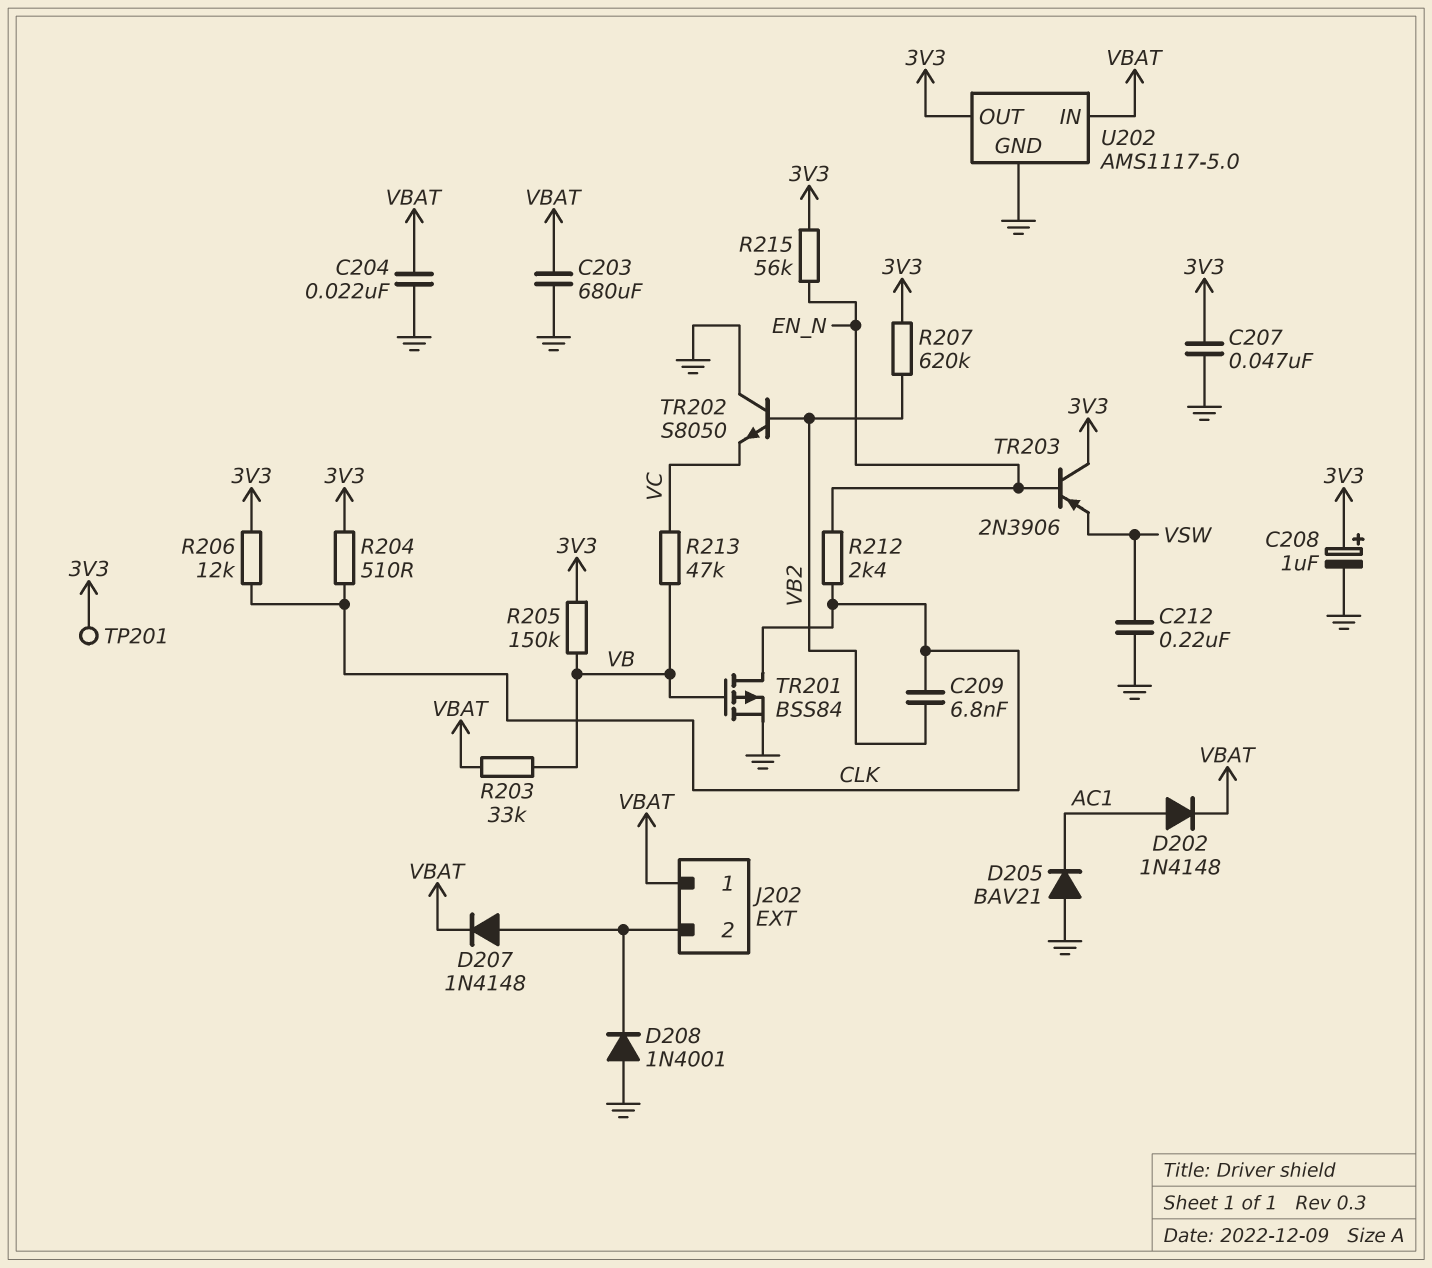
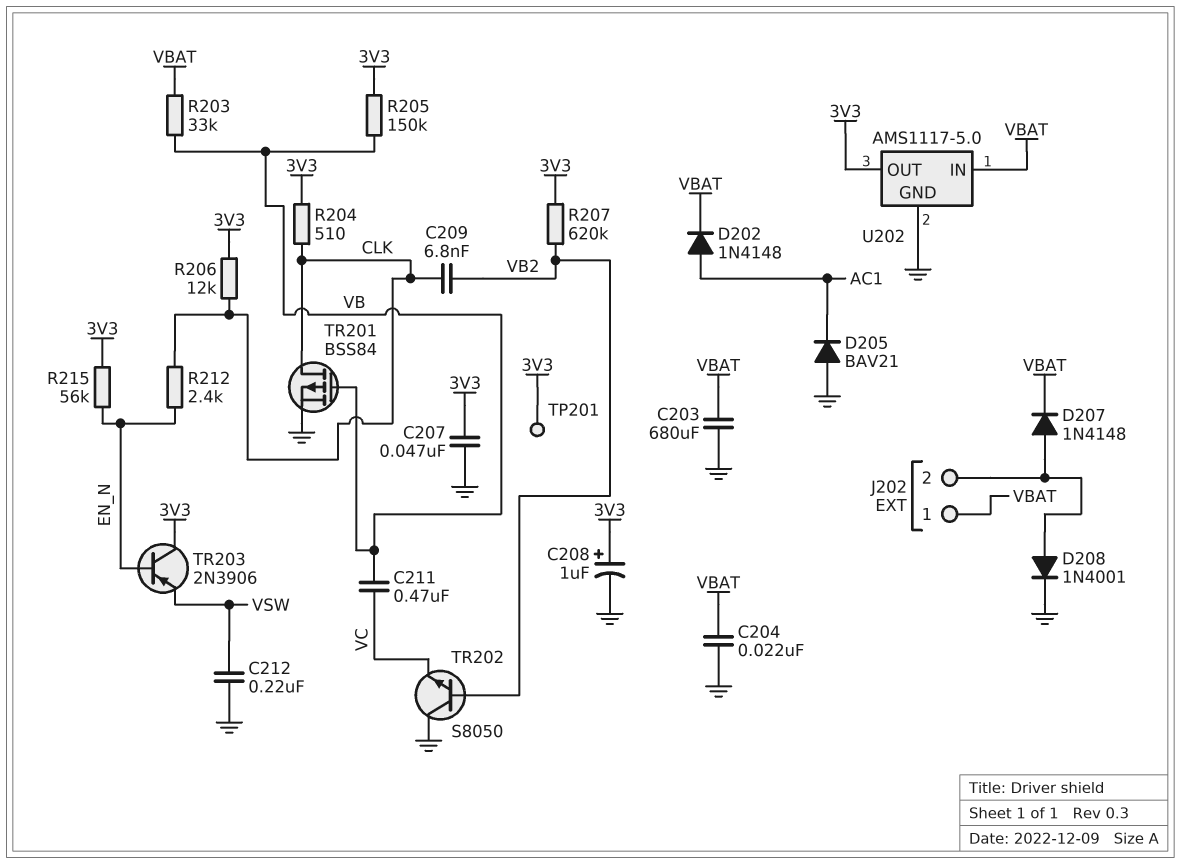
C211: none -> 470nF (VB, VC)
D208: diode 1N4001 (A GND, K J202/2) -> diode 1N4001 (A J202/2, K GND)
R213: 47k (VB, VC) -> none

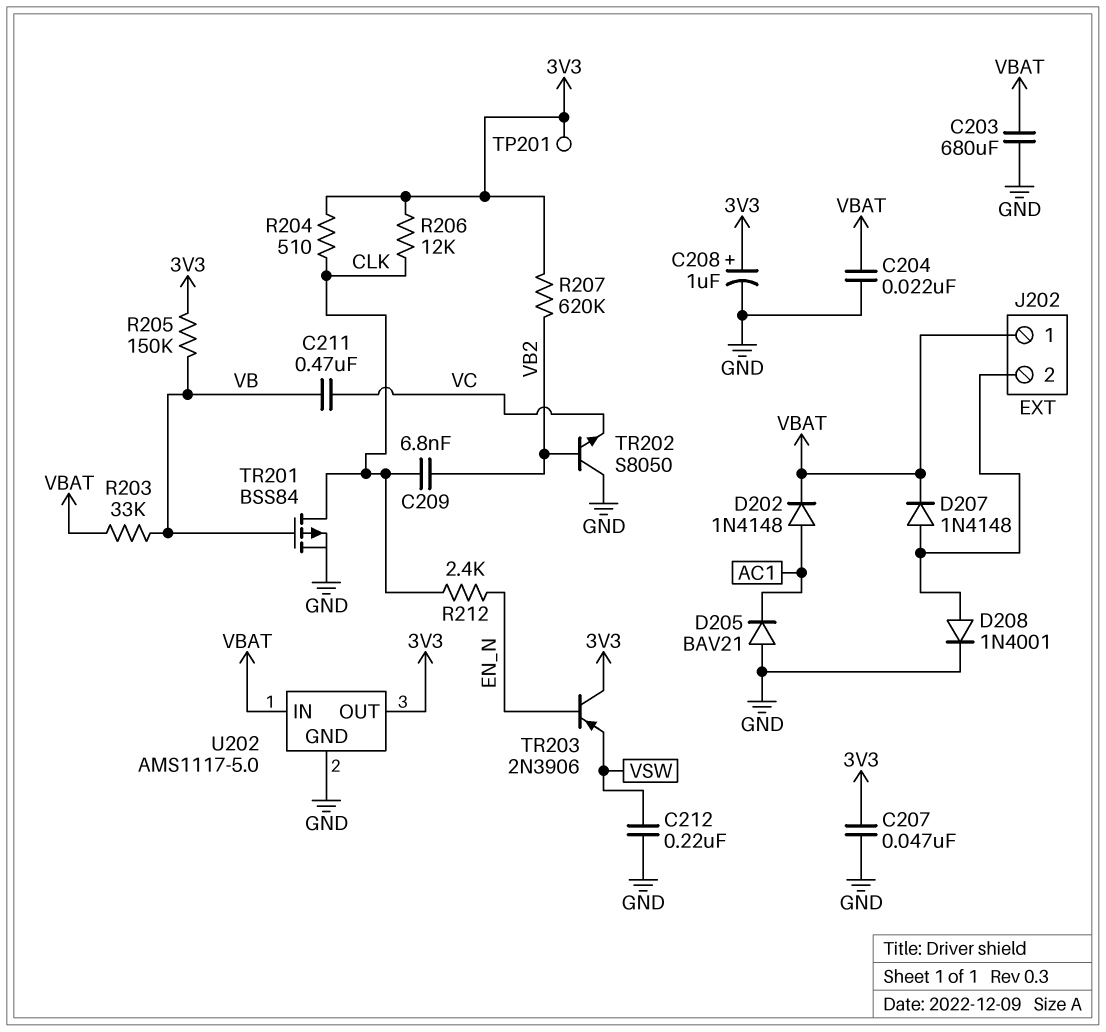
R215: 56k (3V3, EN_N) -> none

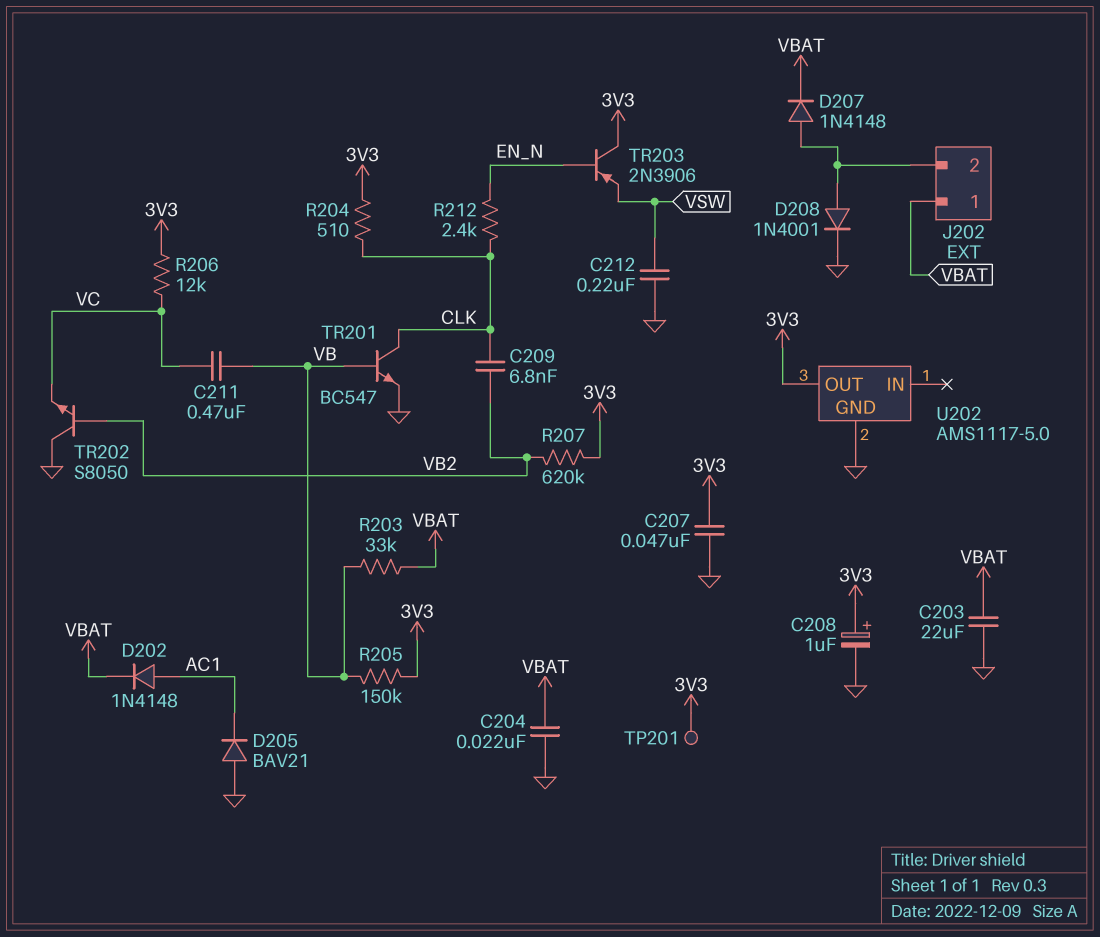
C203: 680uF (GND, VBAT) -> 22uF (GND, VBAT)
R206: 12k (3V3, CLK) -> 12k (3V3, VC)
TR201: PMOS BSS84 (G VB, D CLK, S GND) -> NPN BC547 (B VB, C CLK, E GND)
U202 pin IN: VBAT -> none

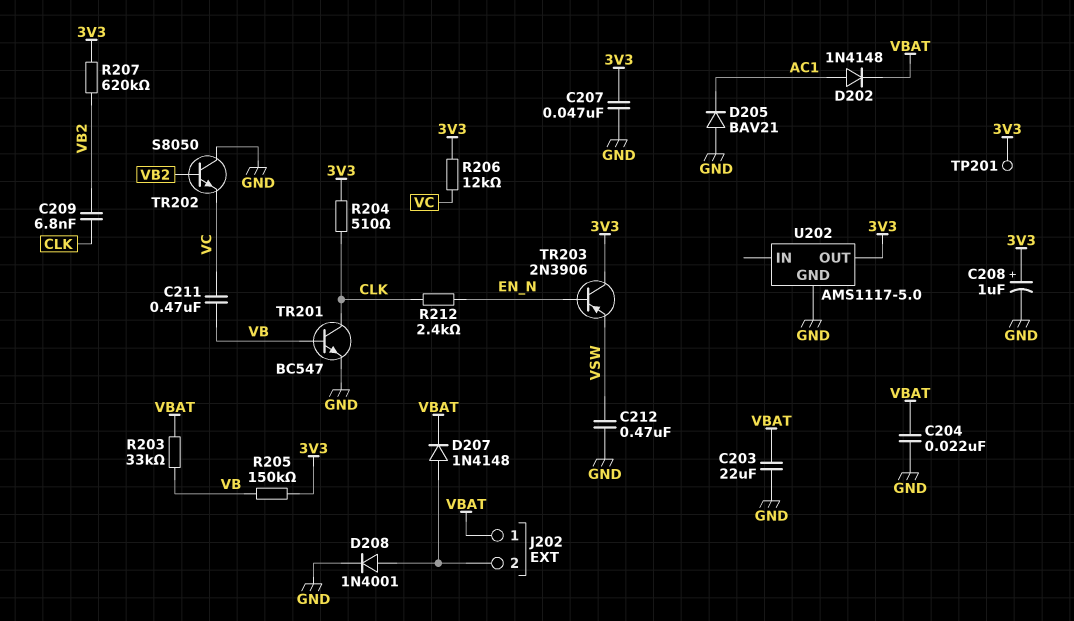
C212: 220nF (GND, VSW) -> 470nF (GND, VSW)

